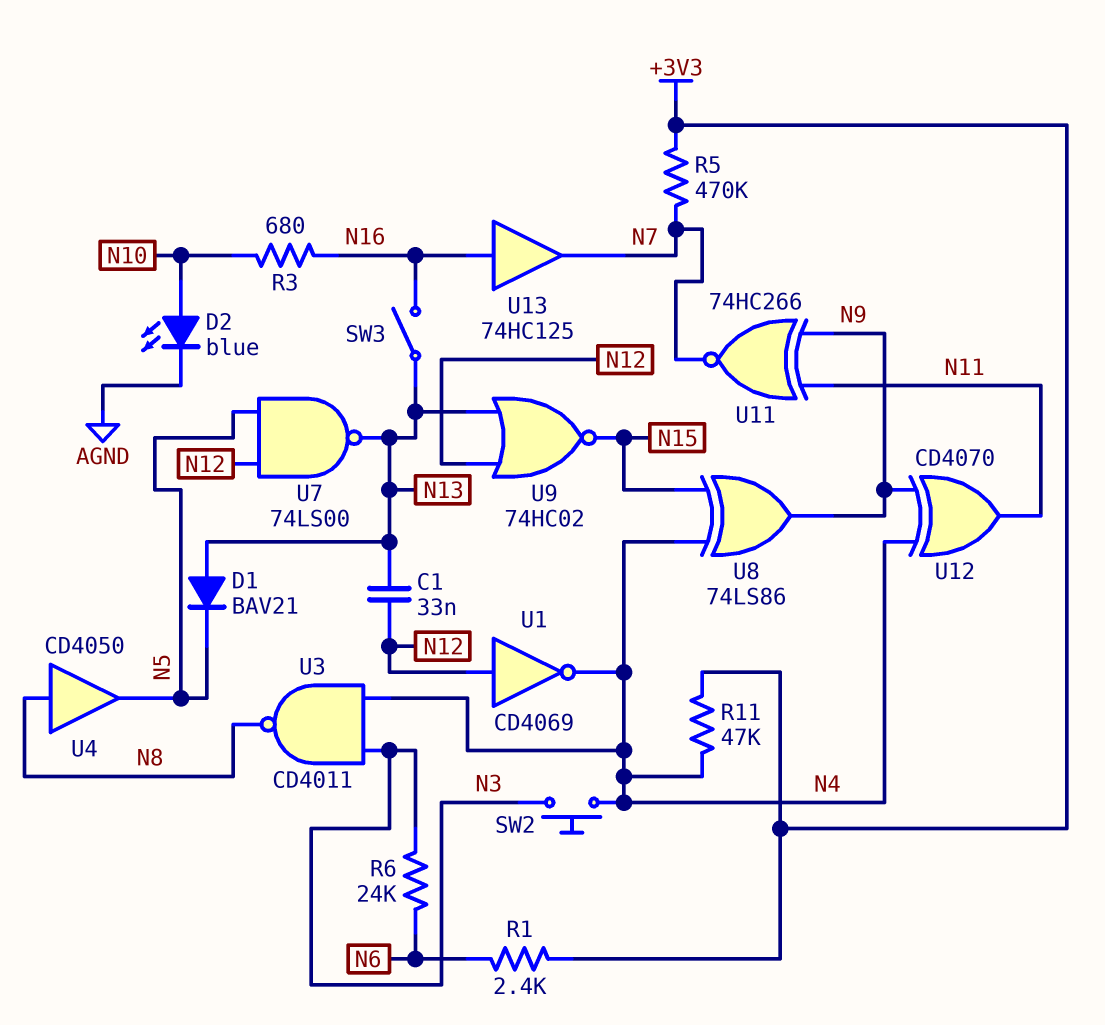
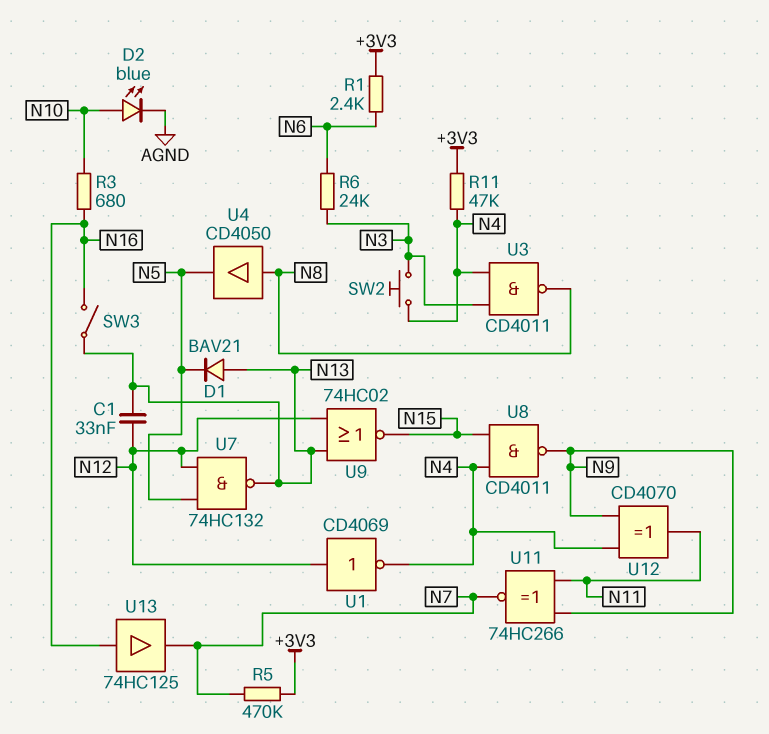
U7: NAND 74LS00 (in N5, in N12, out N13) -> NAND 74HC132 (in N5, in N12, out N13)
U8: XOR 74LS86 (in N4, in N15, out N9) -> NAND CD4011 (in N4, in N15, out N9)

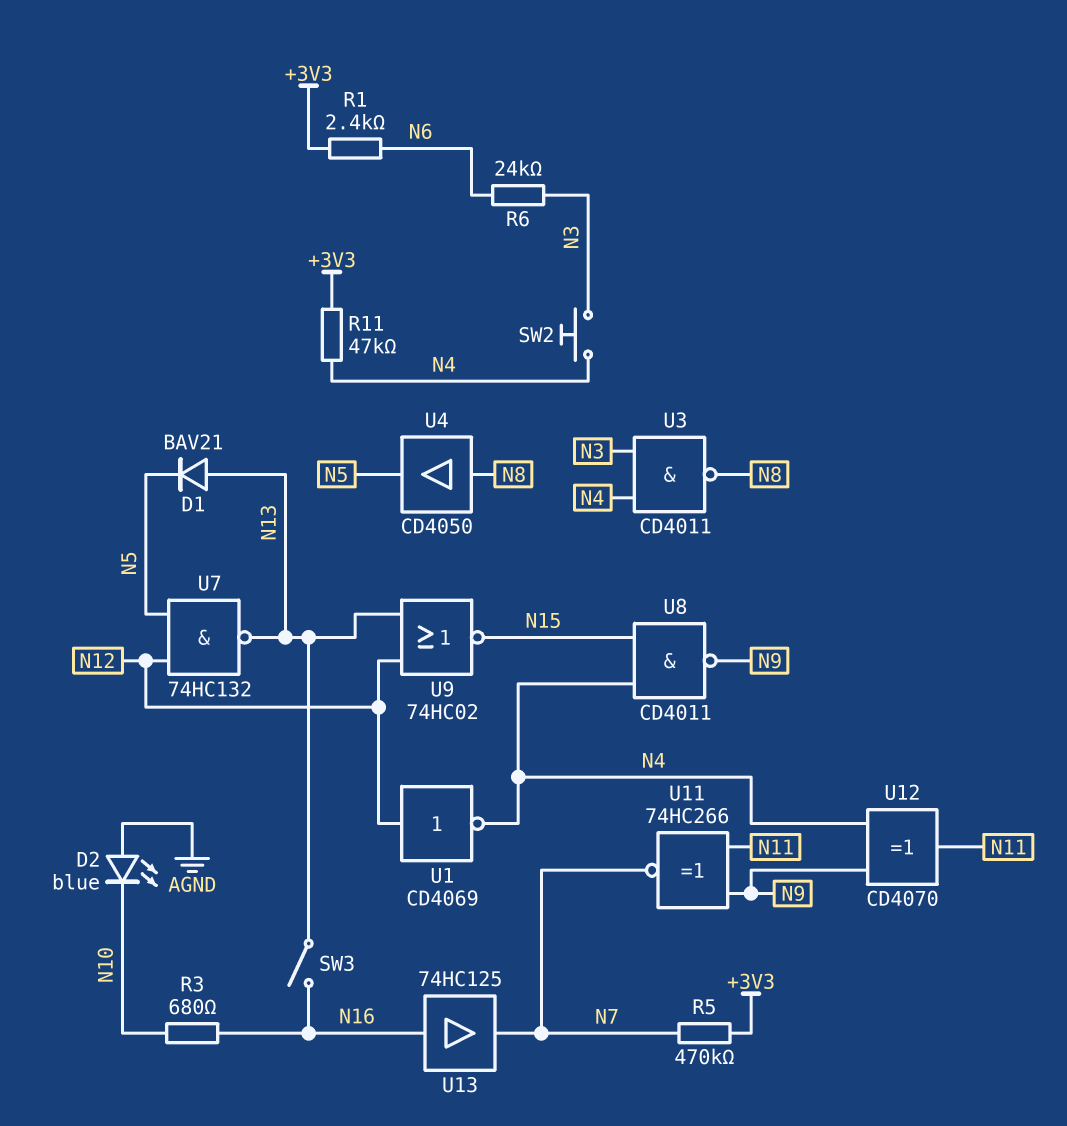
C1: 33nF (N12, N13) -> none
D2: LED blue (A N10, K AGND) -> LED blue (A AGND, K N10)

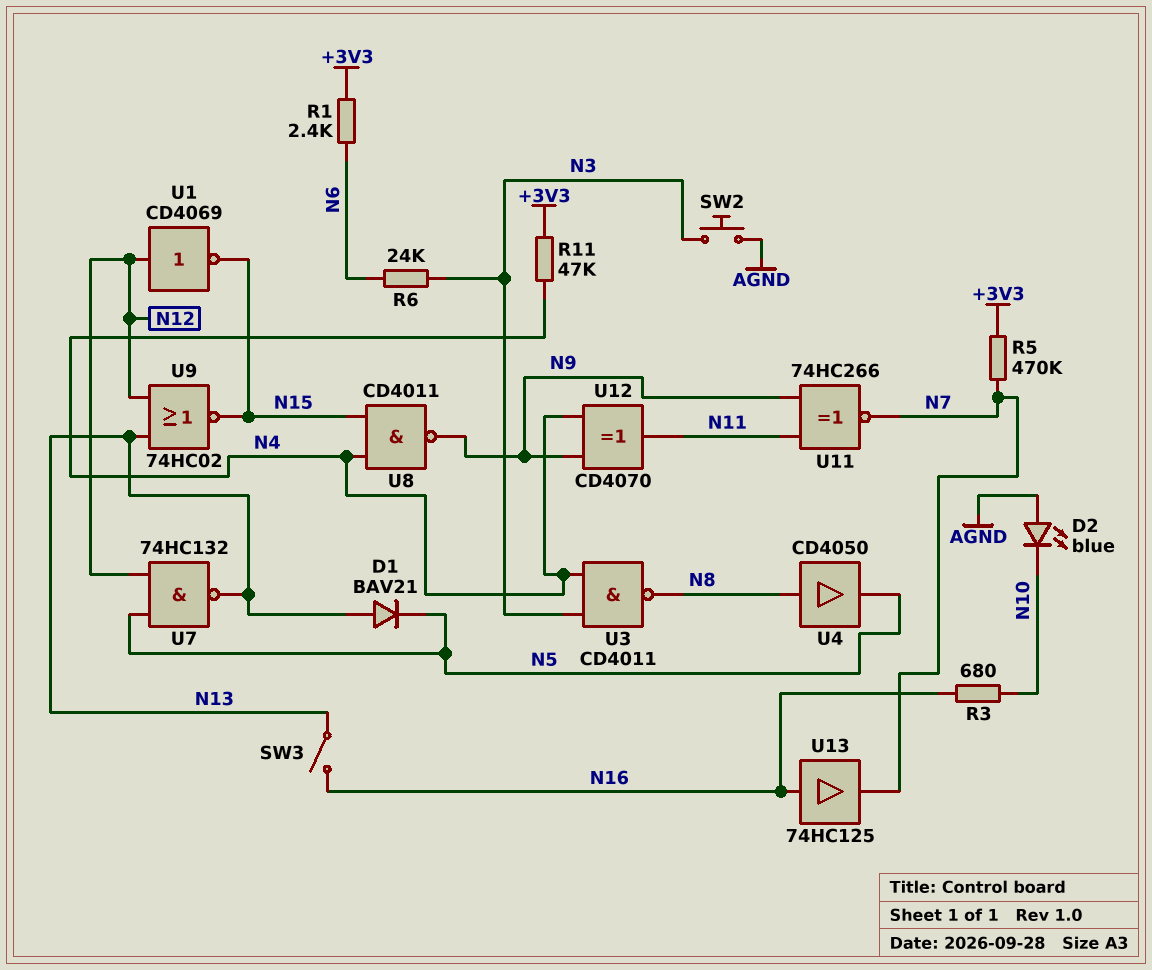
SW2: button (N3, N4) -> button (AGND, N3)
U1: NOT CD4069 (in N12, out N4) -> NOT CD4069 (in N12, out N15)

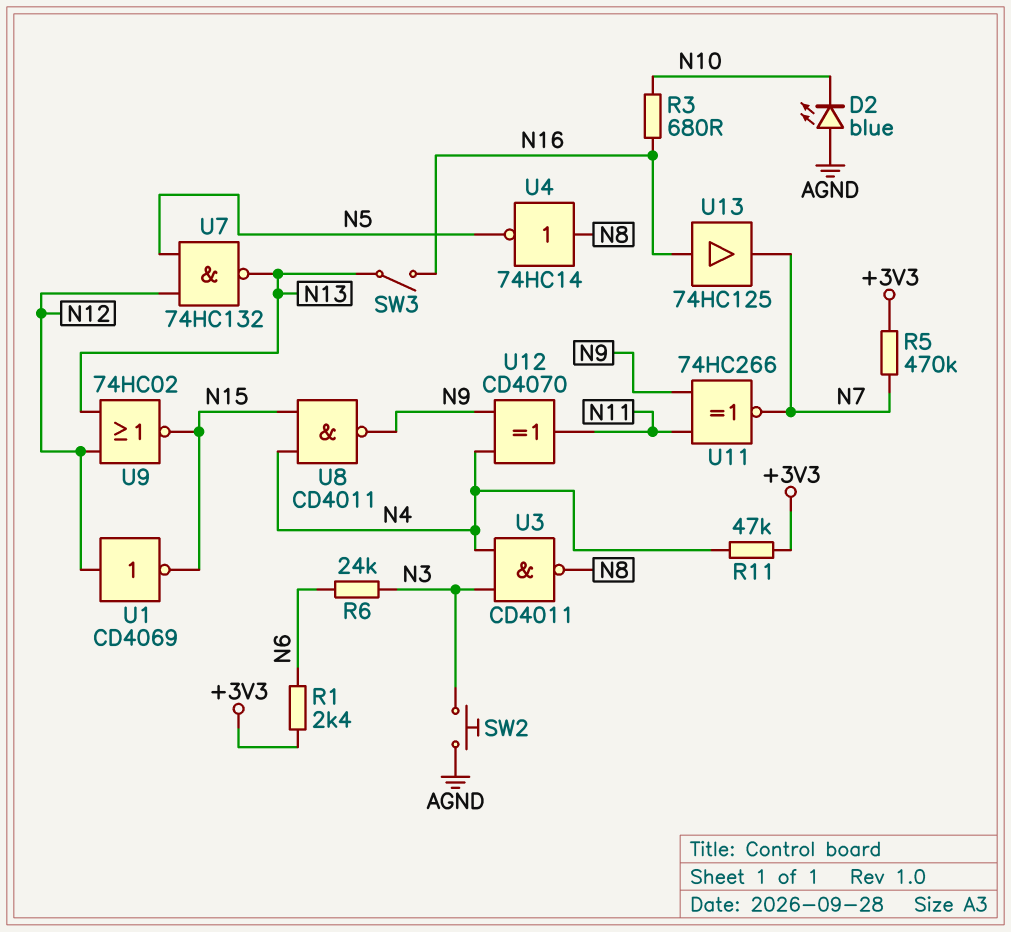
D1: diode BAV21 (A N13, K N5) -> none
U4: buffer CD4050 (in N8, out N5) -> NOT 74HC14 (in N8, out N5)

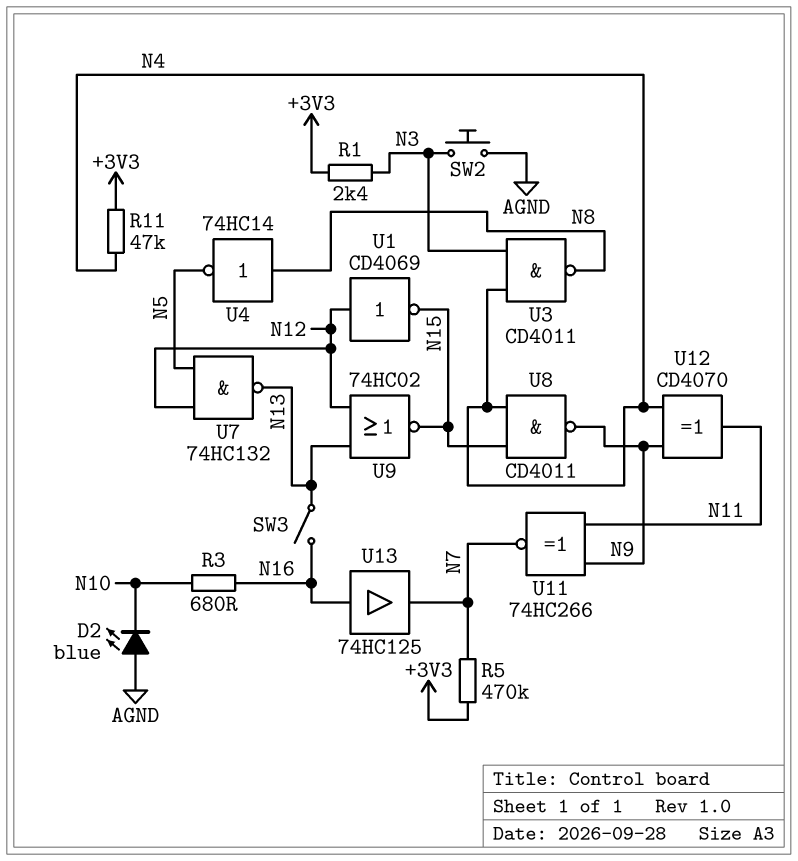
R1: 2.4k (+3V3, N6) -> 2.4k (+3V3, N3)
R6: 24k (N3, N6) -> none

